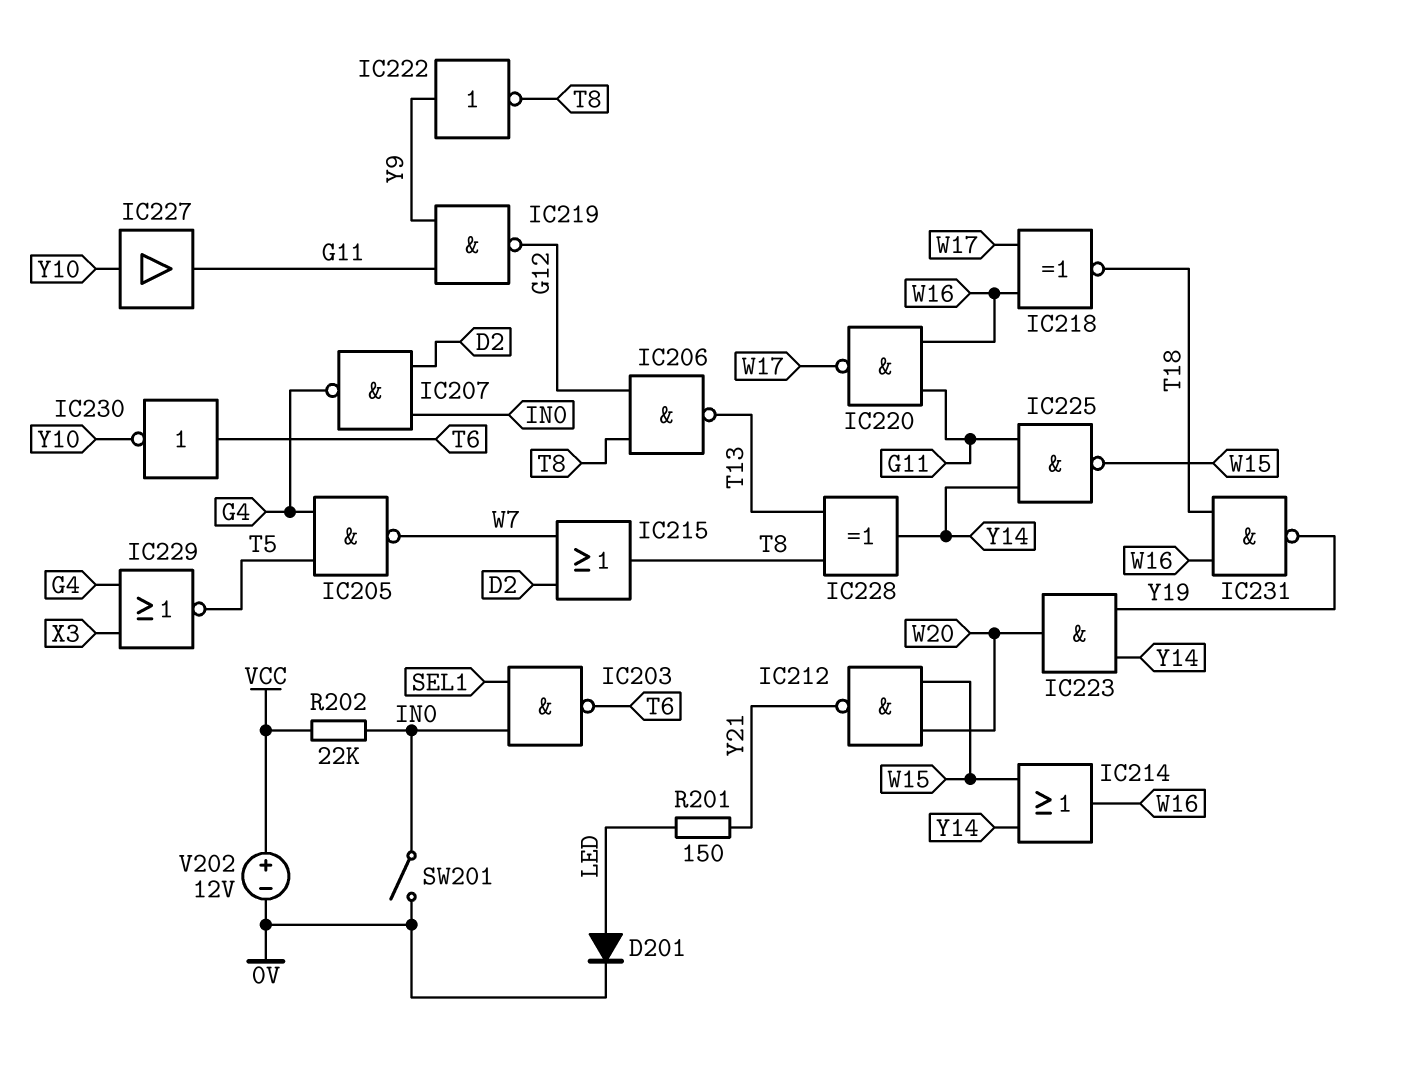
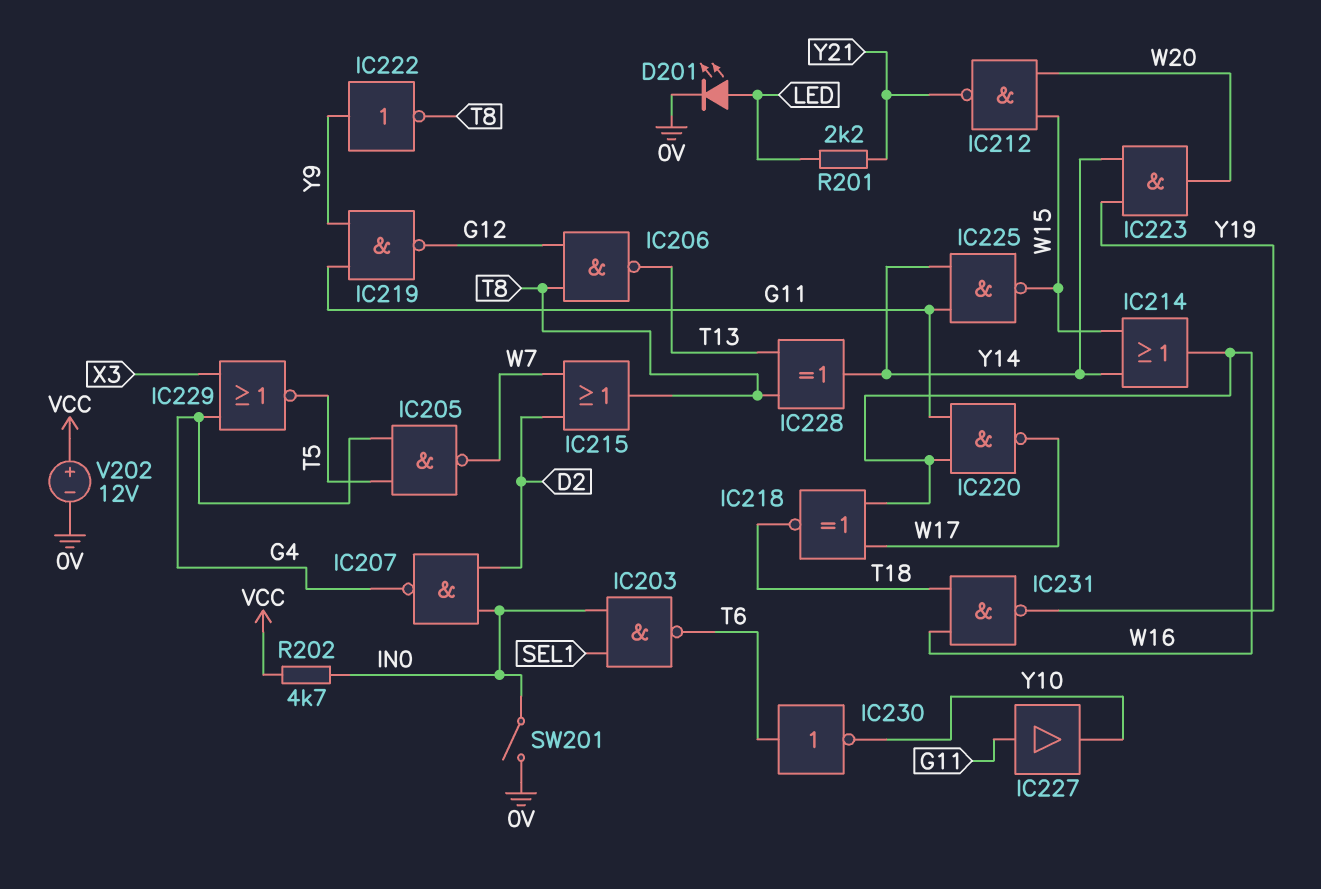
D201: diode (A LED, K 0V) -> LED (A LED, K 0V)
IC227: buffer (in Y10, out G11) -> buffer (in G11, out Y10)
R201: 150 (LED, Y21) -> 2.2k (LED, Y21)
R202: 22k (IN0, VCC) -> 4.7k (IN0, VCC)

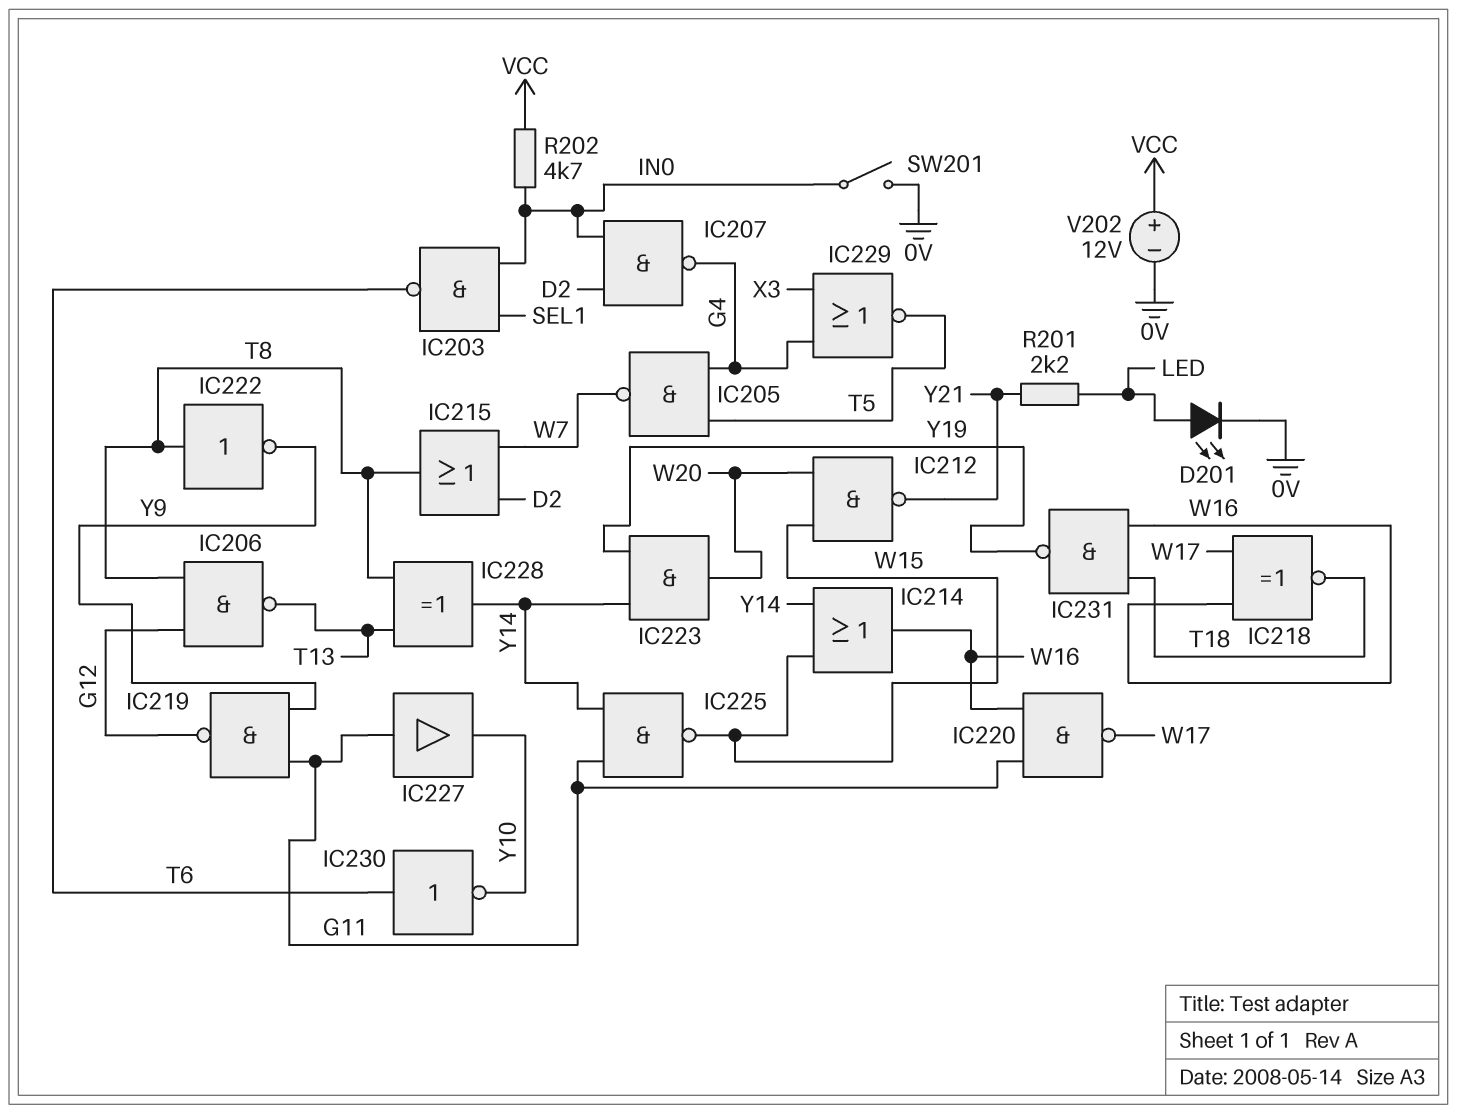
IC222: NOT (in Y9, out T8) -> NOT (in T8, out Y9)

